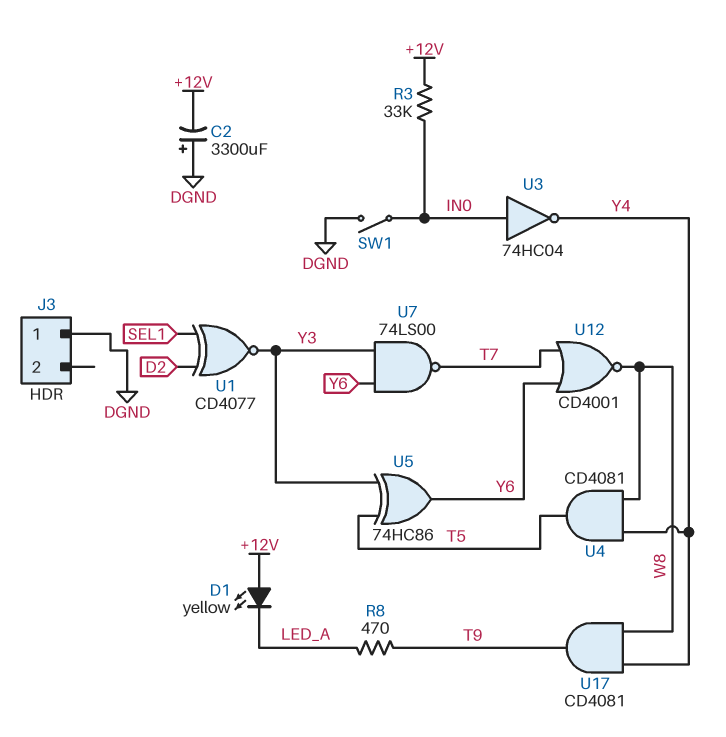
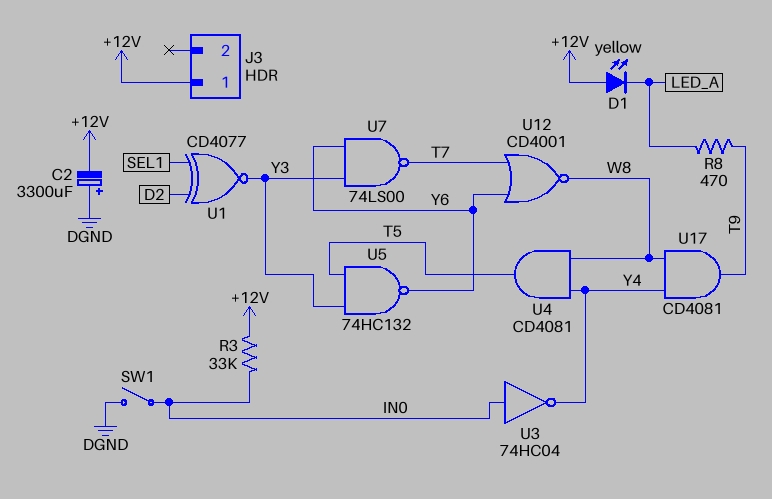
J3 pin 1: DGND -> +12V
U5: XOR 74HC86 (in T5, in Y3, out Y6) -> NAND 74HC132 (in T5, in Y3, out Y6)

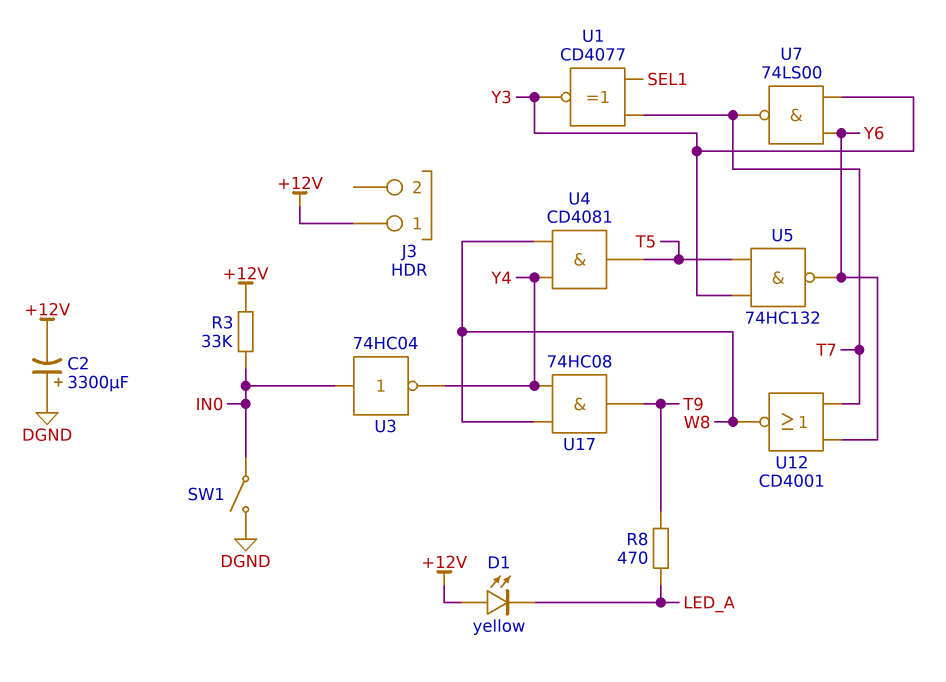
U1: XNOR CD4077 (in D2, in SEL1, out Y3) -> XNOR CD4077 (in SEL1, in T7, out Y3)
U17: AND CD4081 (in W8, in Y4, out T9) -> AND 74HC08 (in W8, in Y4, out T9)

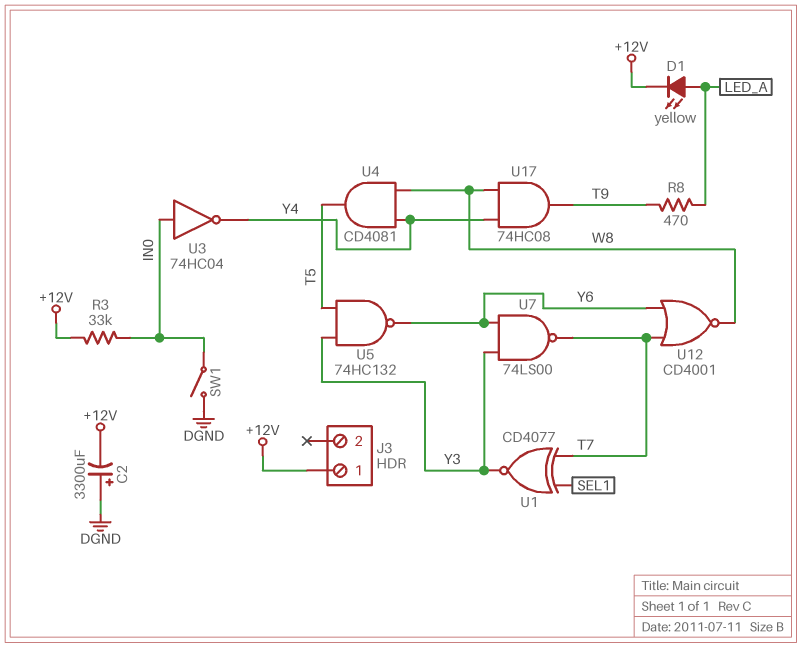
D1: LED yellow (A +12V, K LED_A) -> LED yellow (A LED_A, K +12V)

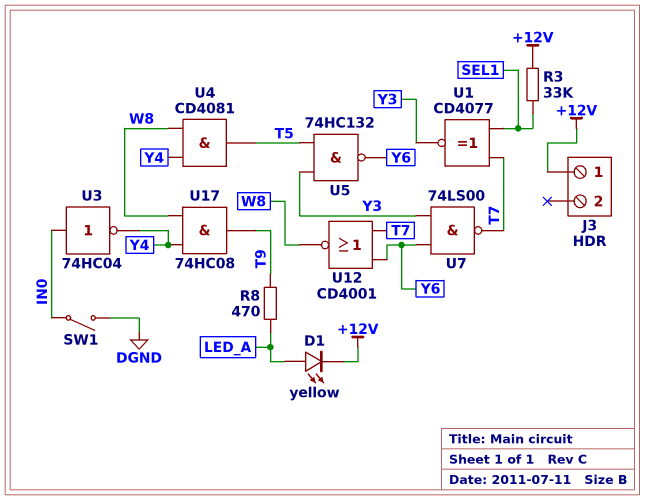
C2: 3300uF (plus DGND, minus +12V) -> none
R3: 33k (+12V, IN0) -> 33k (+12V, SEL1)

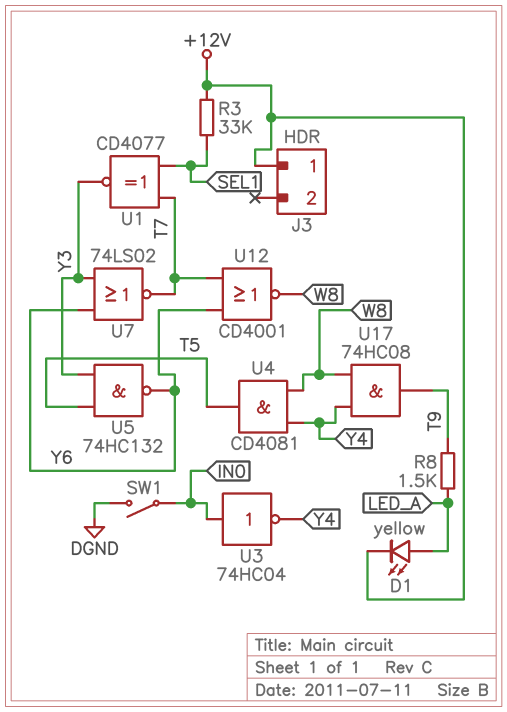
R8: 470 (LED_A, T9) -> 1.5k (LED_A, T9)
U7: NAND 74LS00 (in Y3, in Y6, out T7) -> NOR 74LS02 (in Y3, in Y6, out T7)

